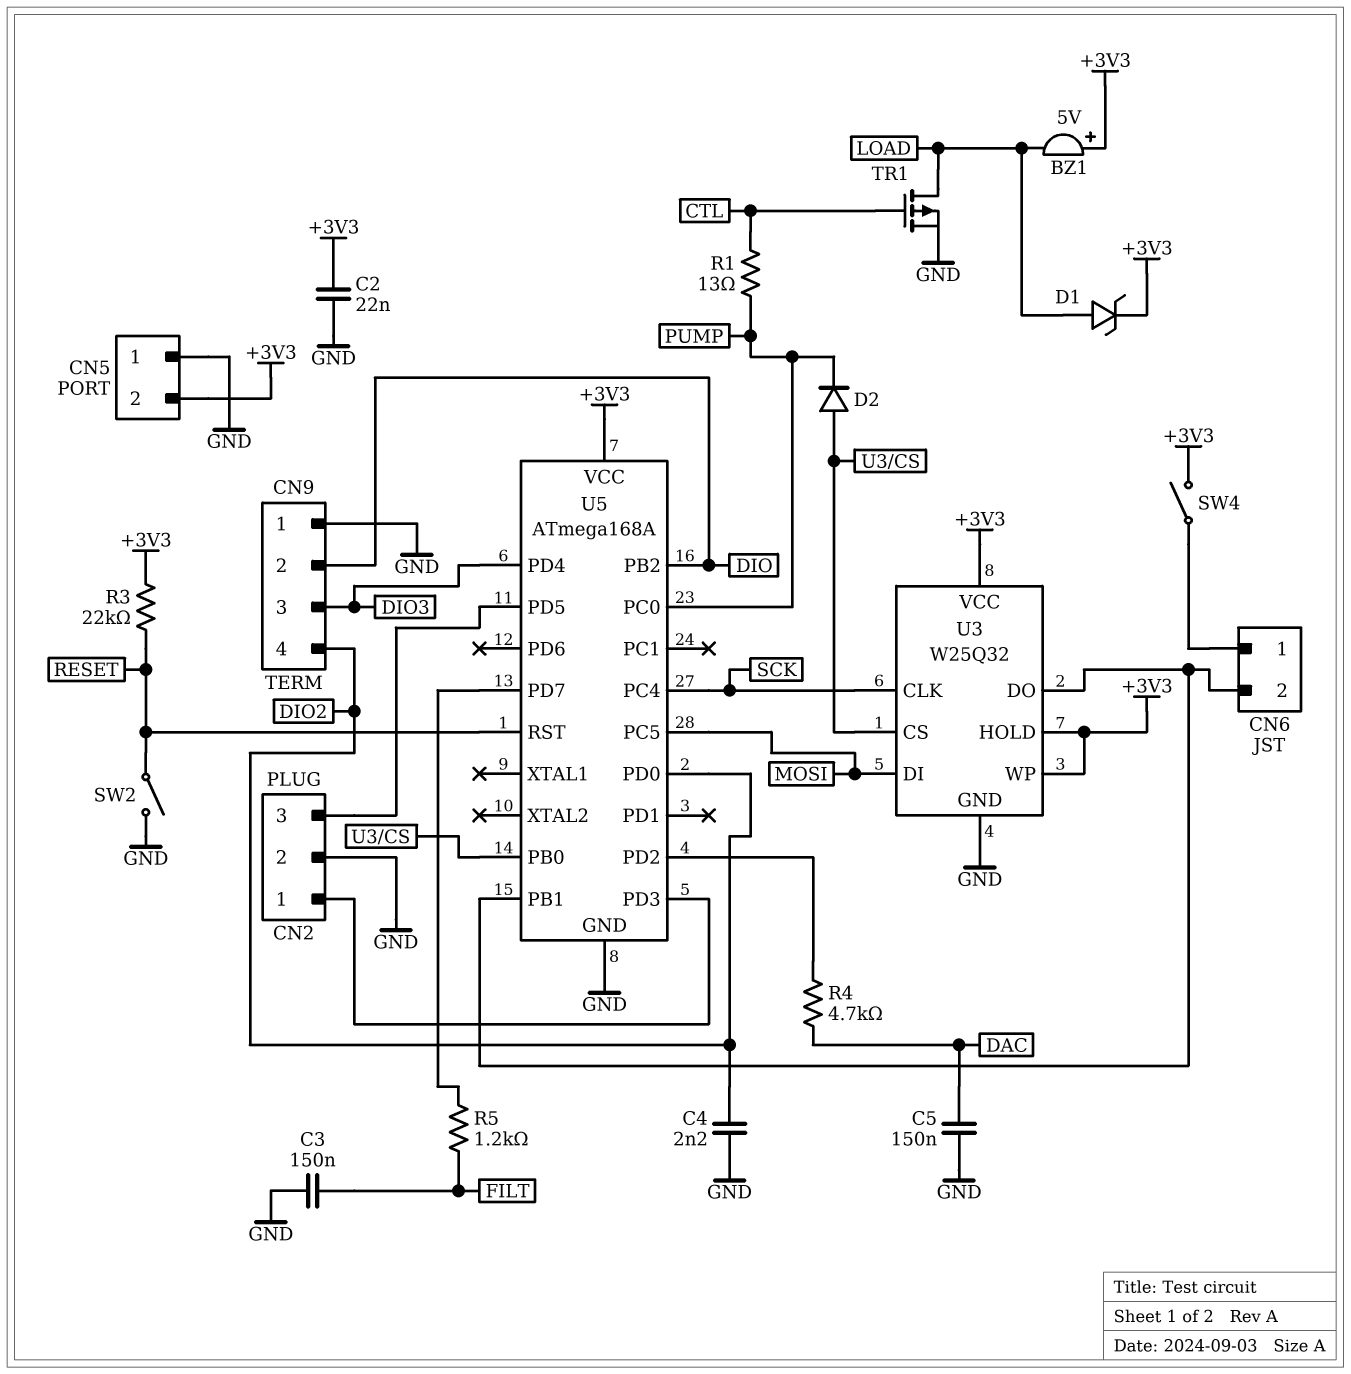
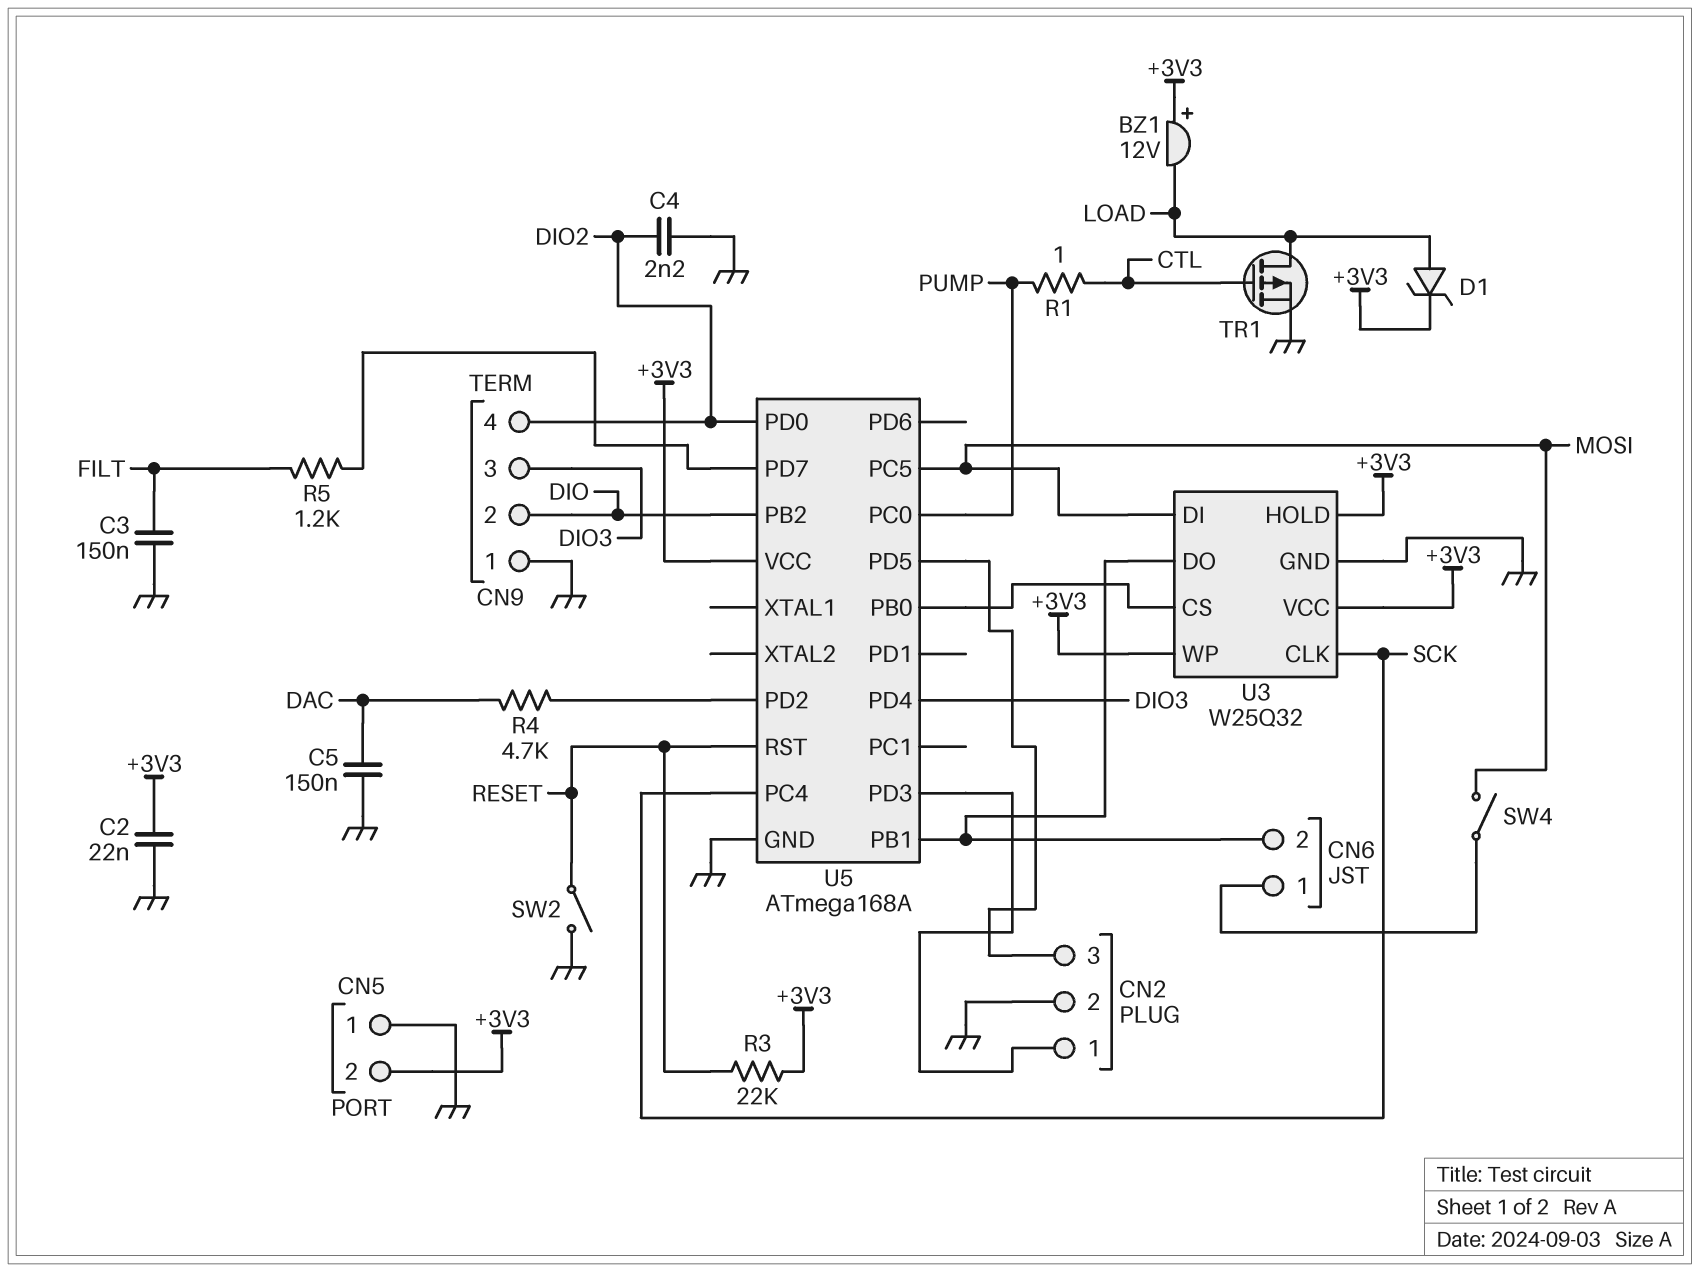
BZ1: buzzer 5V (plus +3V3, minus LOAD) -> buzzer 12V (plus +3V3, minus LOAD)
D2: diode (A U3/CS, K PUMP) -> none
R1: 13 (CTL, PUMP) -> 1 (CTL, PUMP)
SW4: switch (+3V3, CN6/1) -> switch (CN6/1, MOSI)

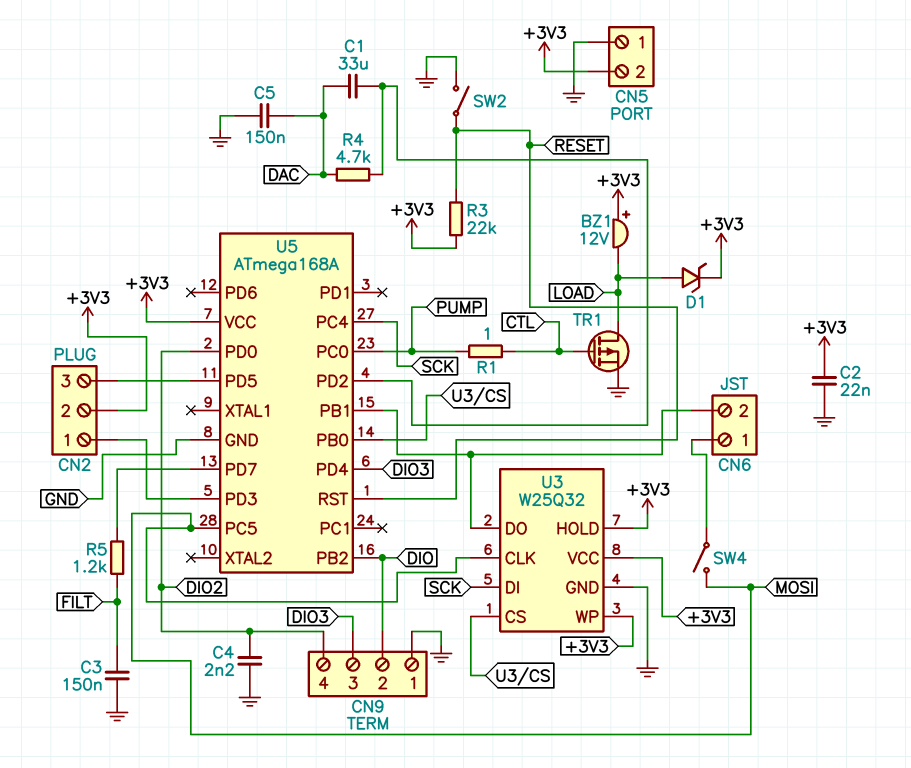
C1: none -> 33uF (DAC, U5/PD2)
CN2 pin 2: GND -> +3V3
U3 pin CLK: SCK -> MOSI
U3 pin DI: MOSI -> SCK

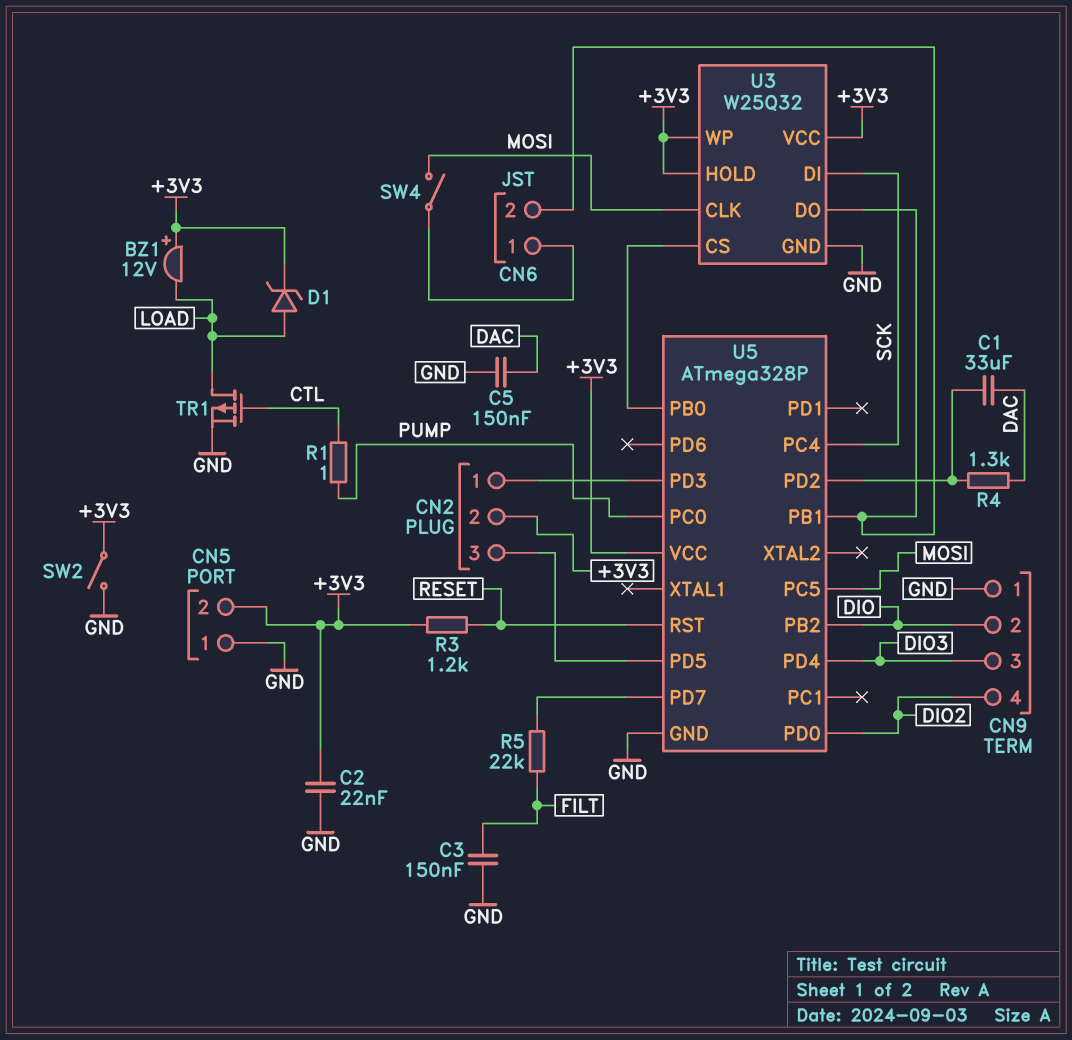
C4: 2.2nF (DIO2, GND) -> none
R3: 22k (+3V3, RESET) -> 1.2k (+3V3, RESET)
R4: 4.7k (DAC, U5/PD2) -> 1.3k (DAC, U5/PD2)
R5: 1.2k (FILT, U5/PD7) -> 22k (FILT, U5/PD7)
SW2: switch (GND, RESET) -> switch (+3V3, GND)
U5: ATmega168A -> ATmega328P

